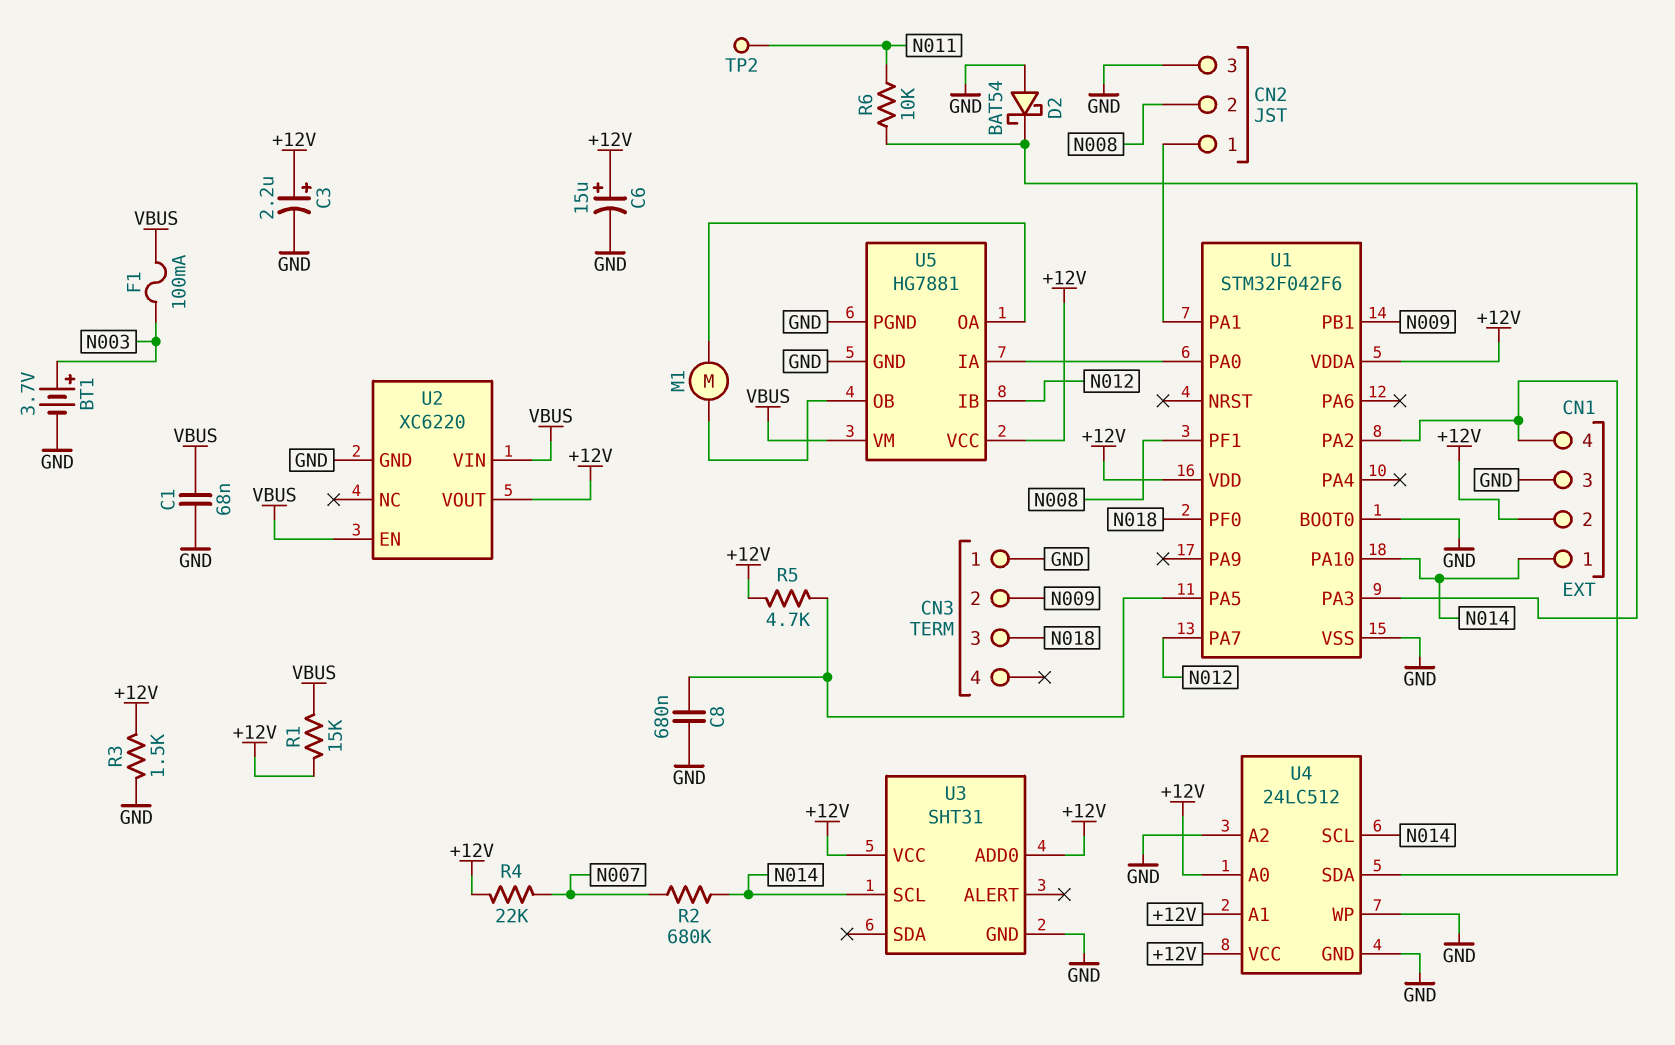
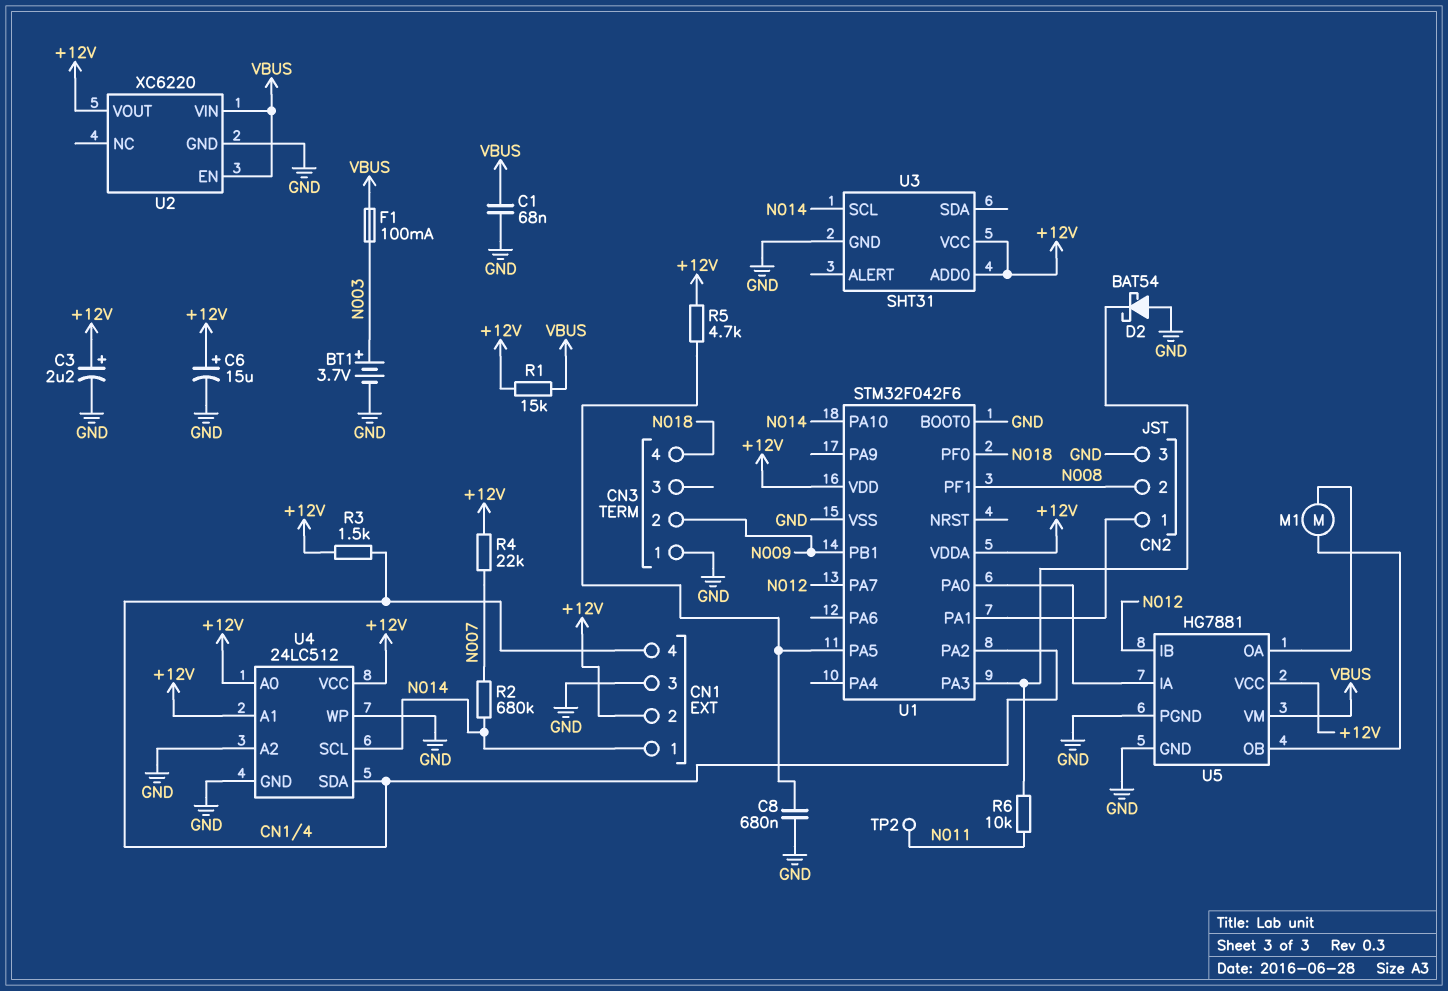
CN3 pin 3: N018 -> none
CN3 pin 4: none -> N018
R3: 1.5k (+12V, GND) -> 1.5k (+12V, CN1/4)

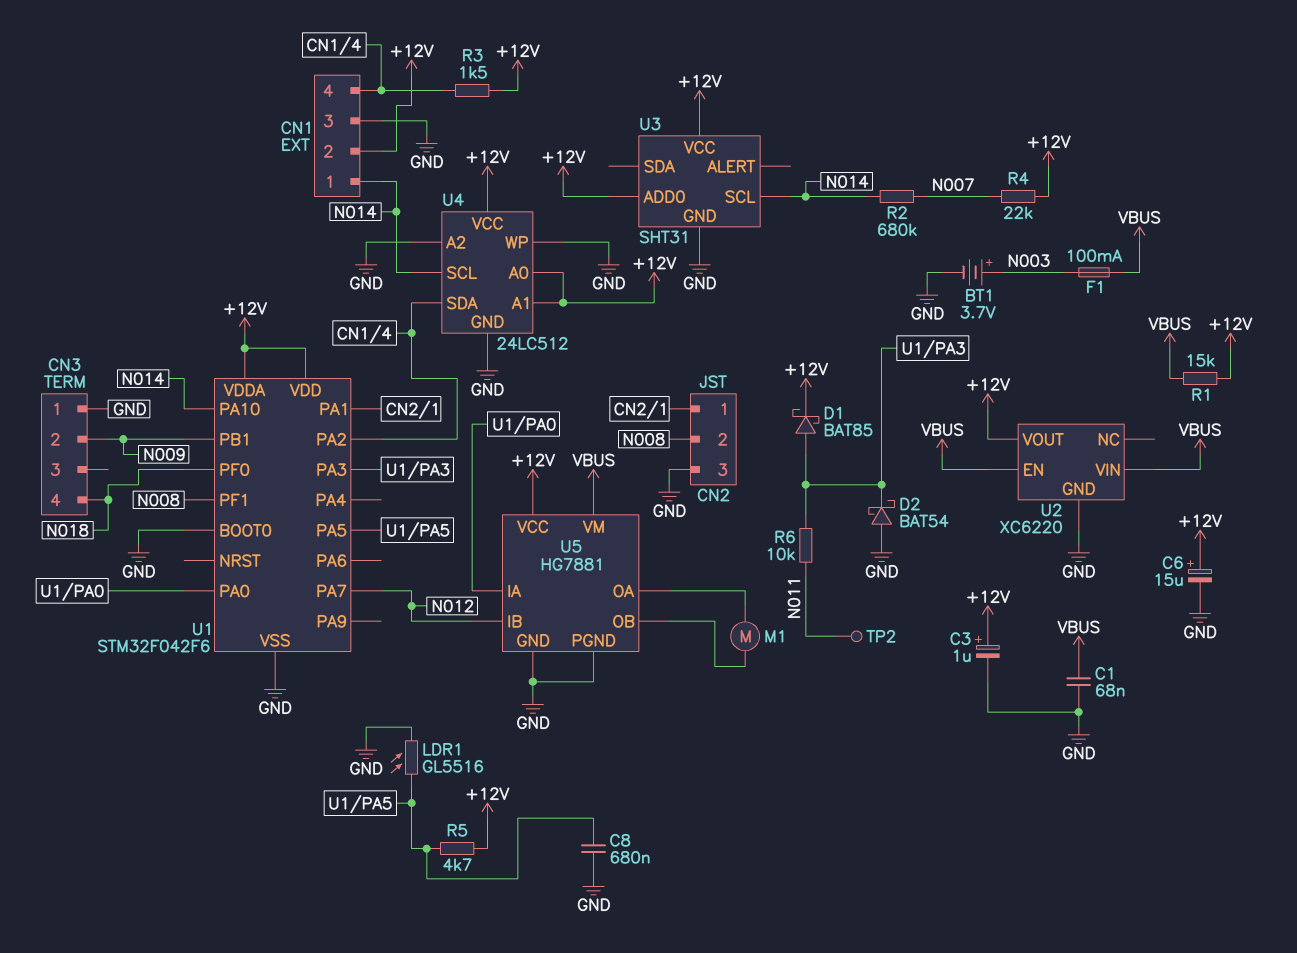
C3: 2.2uF (plus +12V, minus GND) -> 1uF (plus +12V, minus GND)
D1: none -> schottky BAT85 (A U1/PA3, K +12V)
LDR1: none -> GL5516 (GND, U1/PA5)

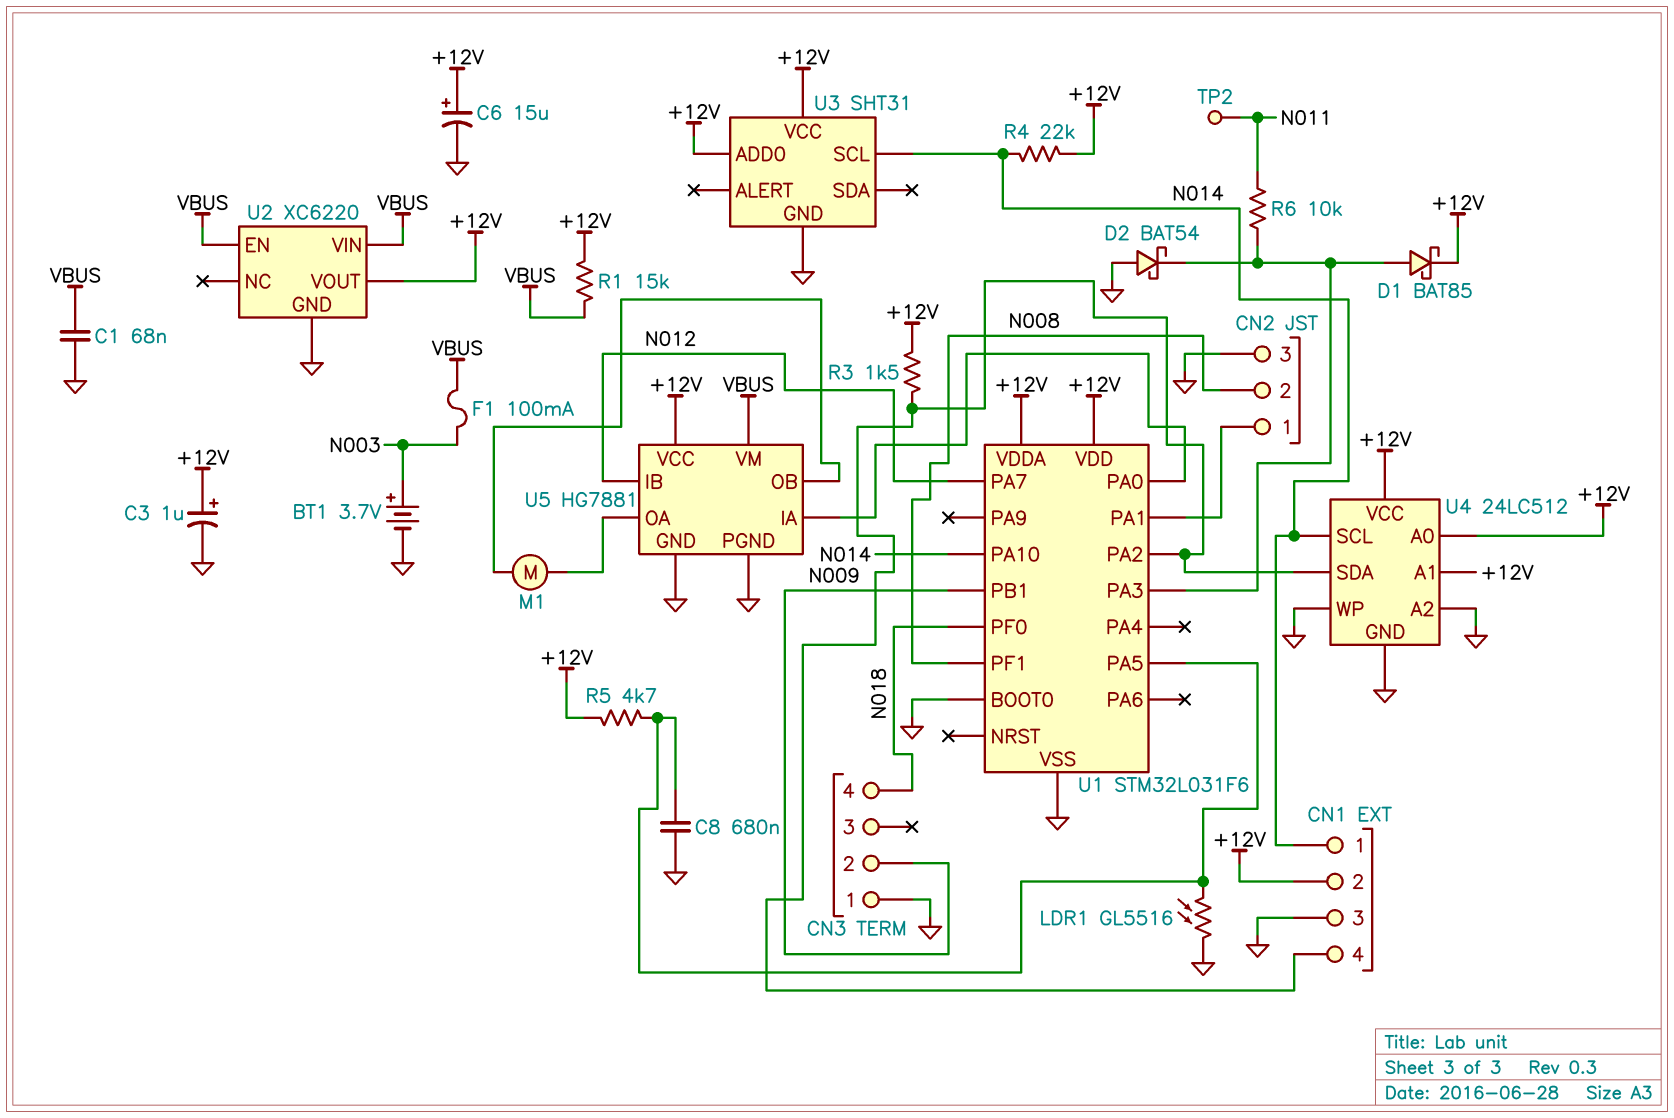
R2: 680k (N007, N014) -> none
R4: 22k (+12V, N007) -> 22k (+12V, N014)
U1: STM32F042F6 -> STM32L031F6

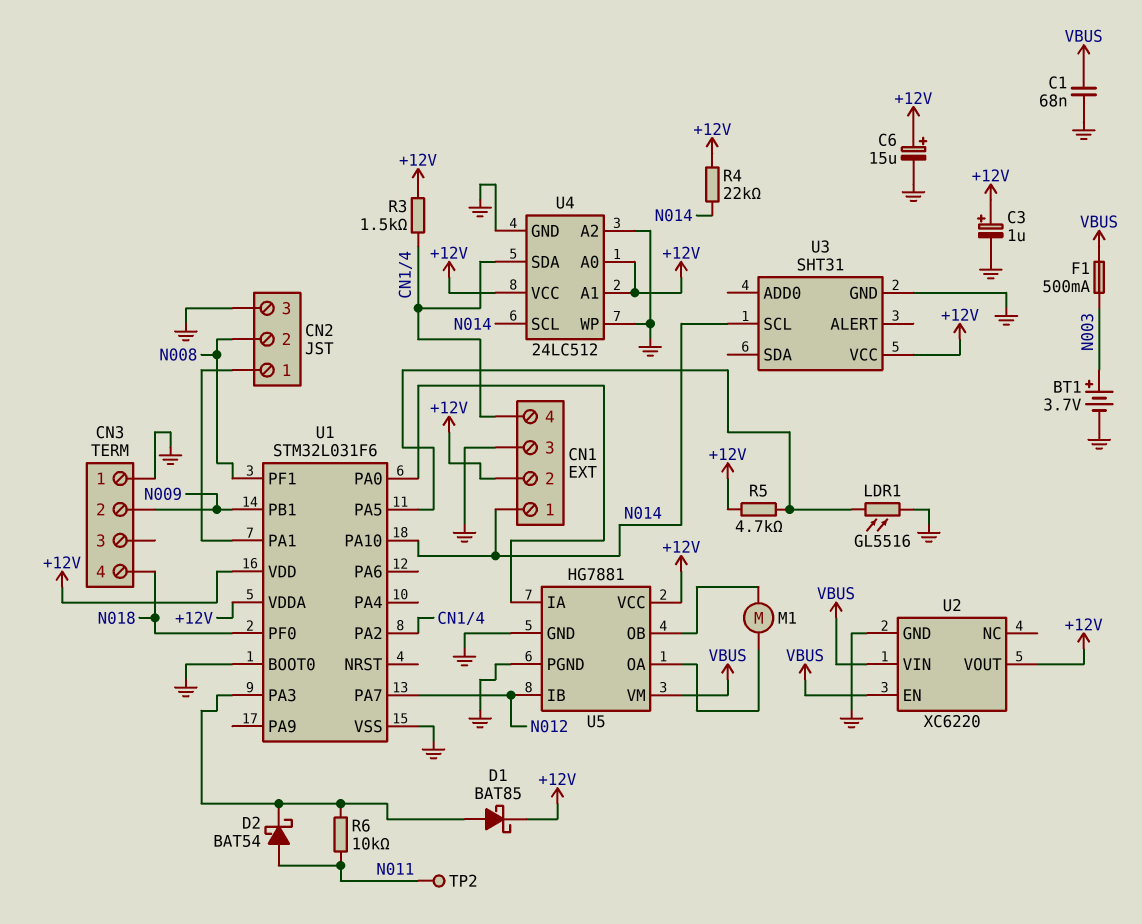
C8: 680nF (GND, U1/PA5) -> none
D2: schottky BAT54 (A GND, K U1/PA3) -> schottky BAT54 (A N011, K U1/PA3)
F1: 100mA (N003, VBUS) -> 500mA (N003, VBUS)
R1: 15k (+12V, VBUS) -> none
U3 pin ADD0: +12V -> none

